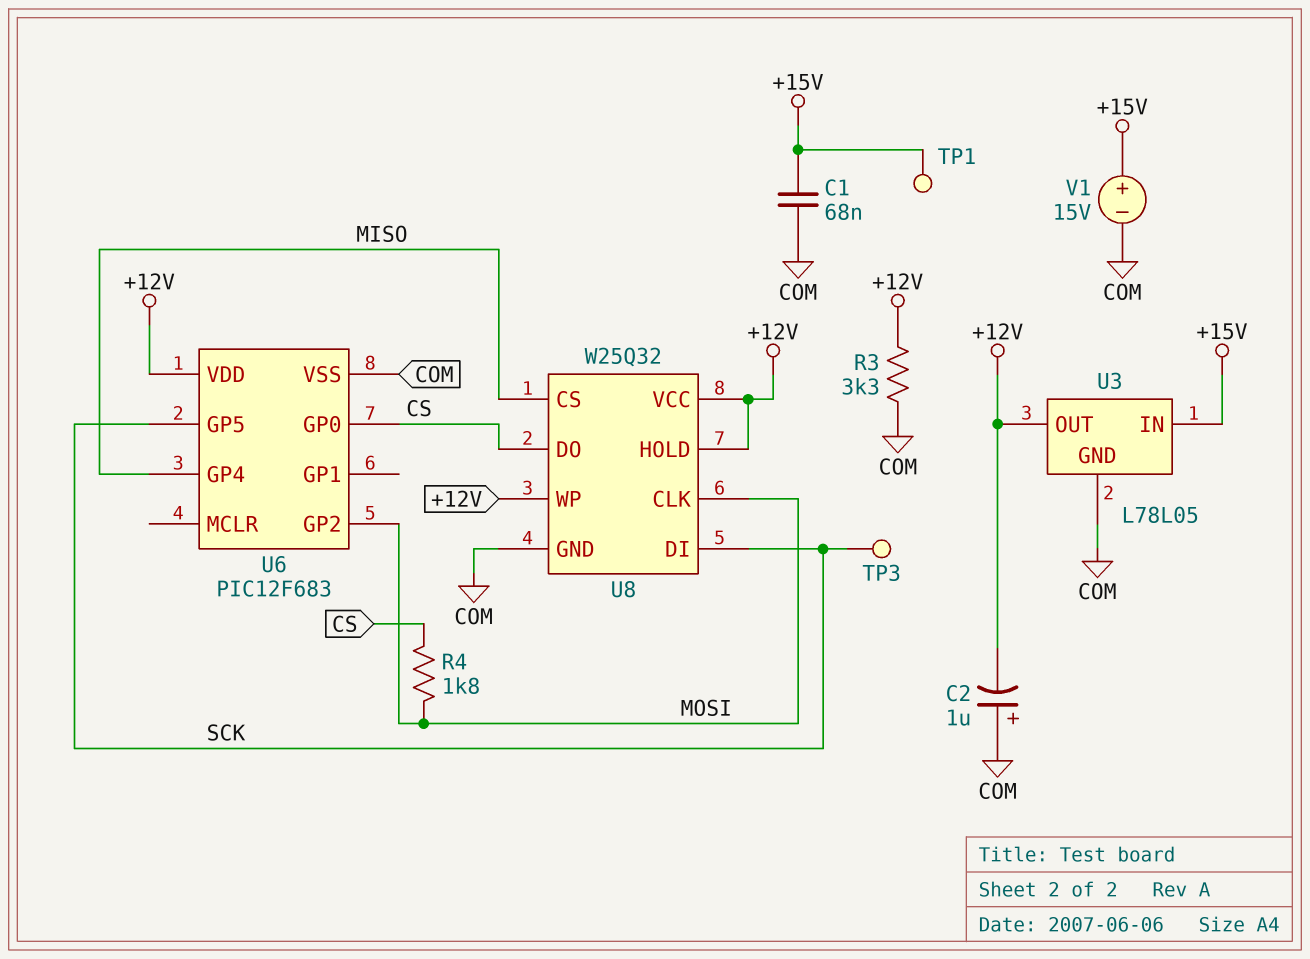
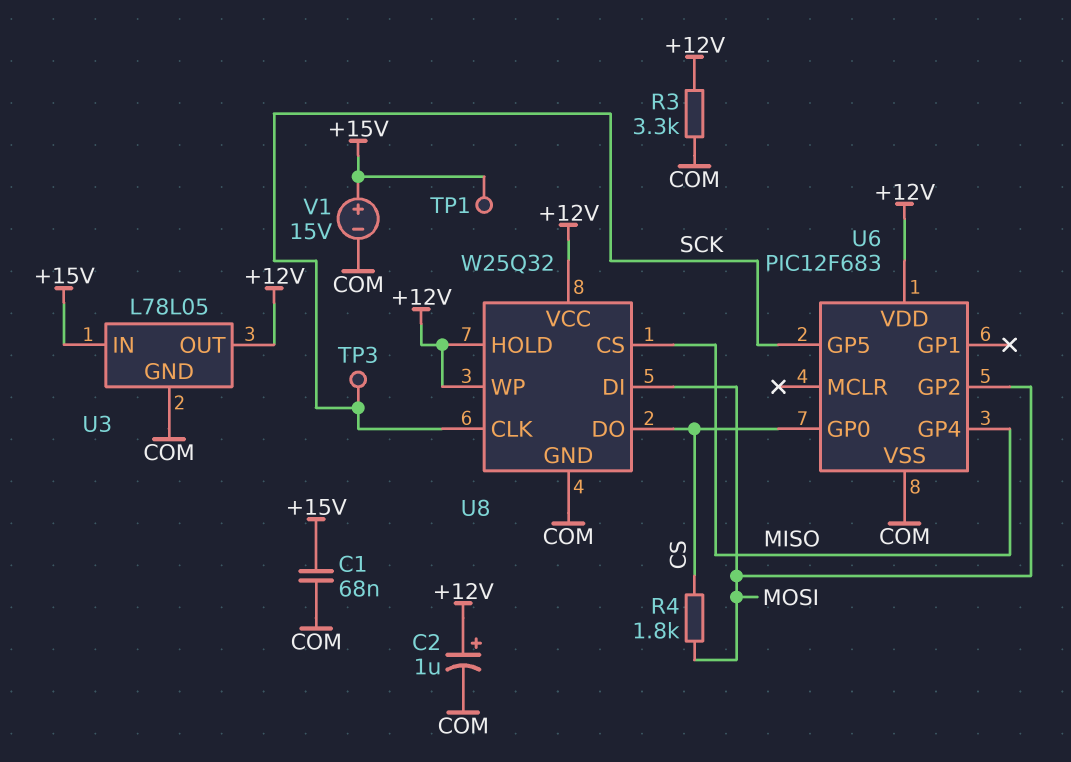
C2: 1uF (plus COM, minus +12V) -> 1uF (plus +12V, minus COM)
U8 pin CLK: MOSI -> SCK
U8 pin DI: SCK -> MOSI

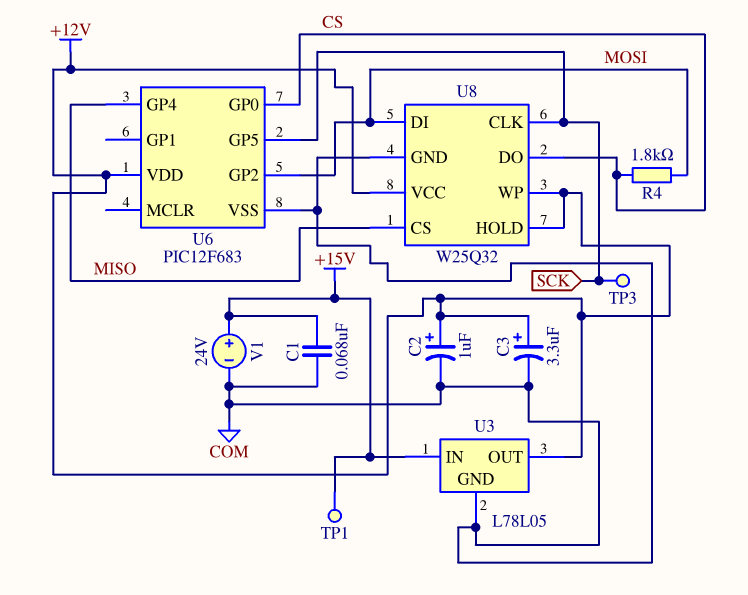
C3: none -> 3.3uF (plus +12V, minus COM)
R3: 3.3k (+12V, COM) -> none
V1: 15V (plus +15V, minus COM) -> 24V (plus +15V, minus COM)

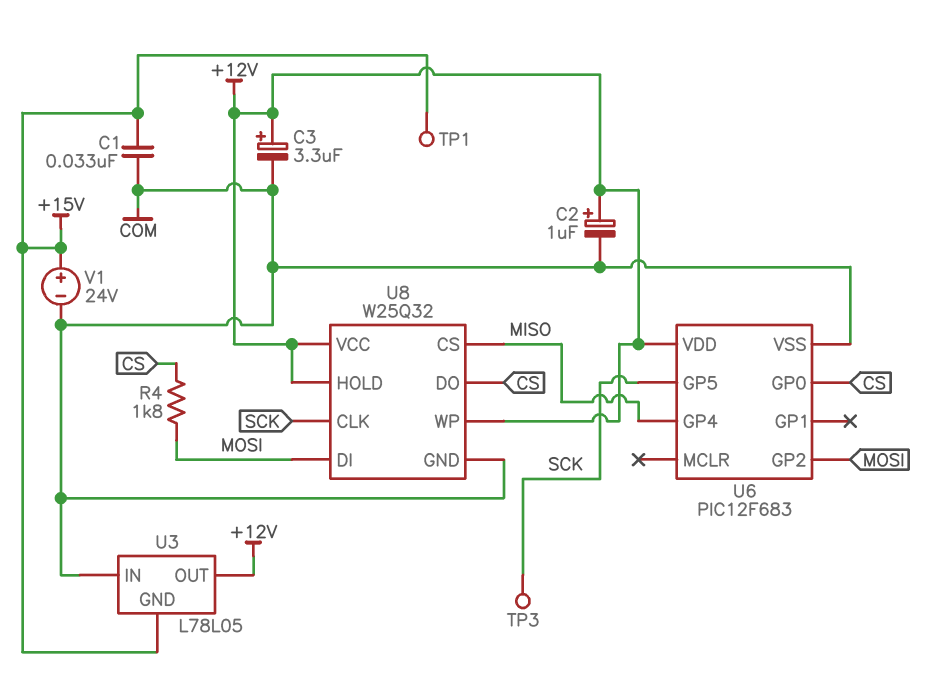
C1: 68nF (+15V, COM) -> 33nF (+15V, COM)
U3 pin GND: COM -> +15V
U3 pin IN: +15V -> COM

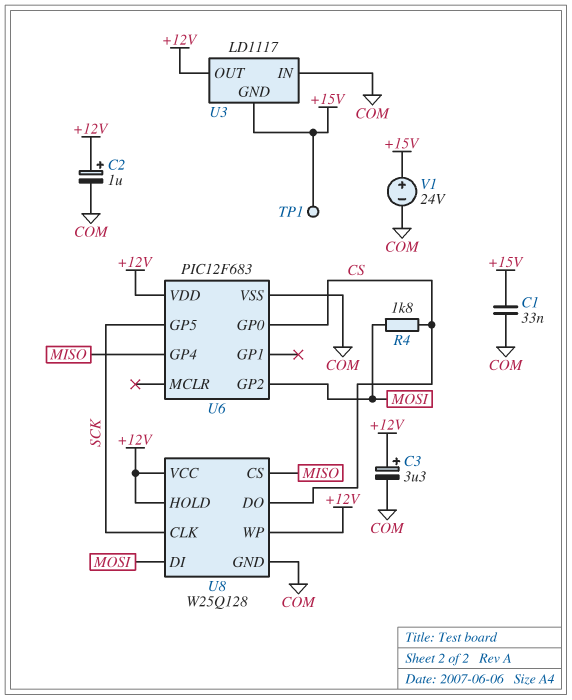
TP3: test point (SCK) -> none
U3: L78L05 -> LD1117
U8: W25Q32 -> W25Q128

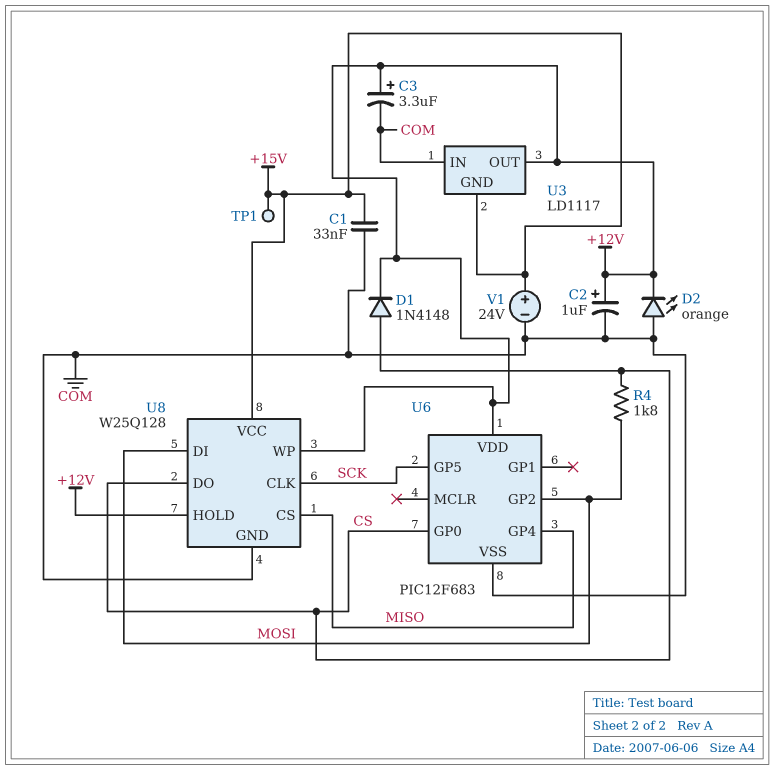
D1: none -> diode 1N4148 (A CS, K +12V)
D2: none -> LED orange (A COM, K +12V)
U8 pin VCC: +12V -> +15V

